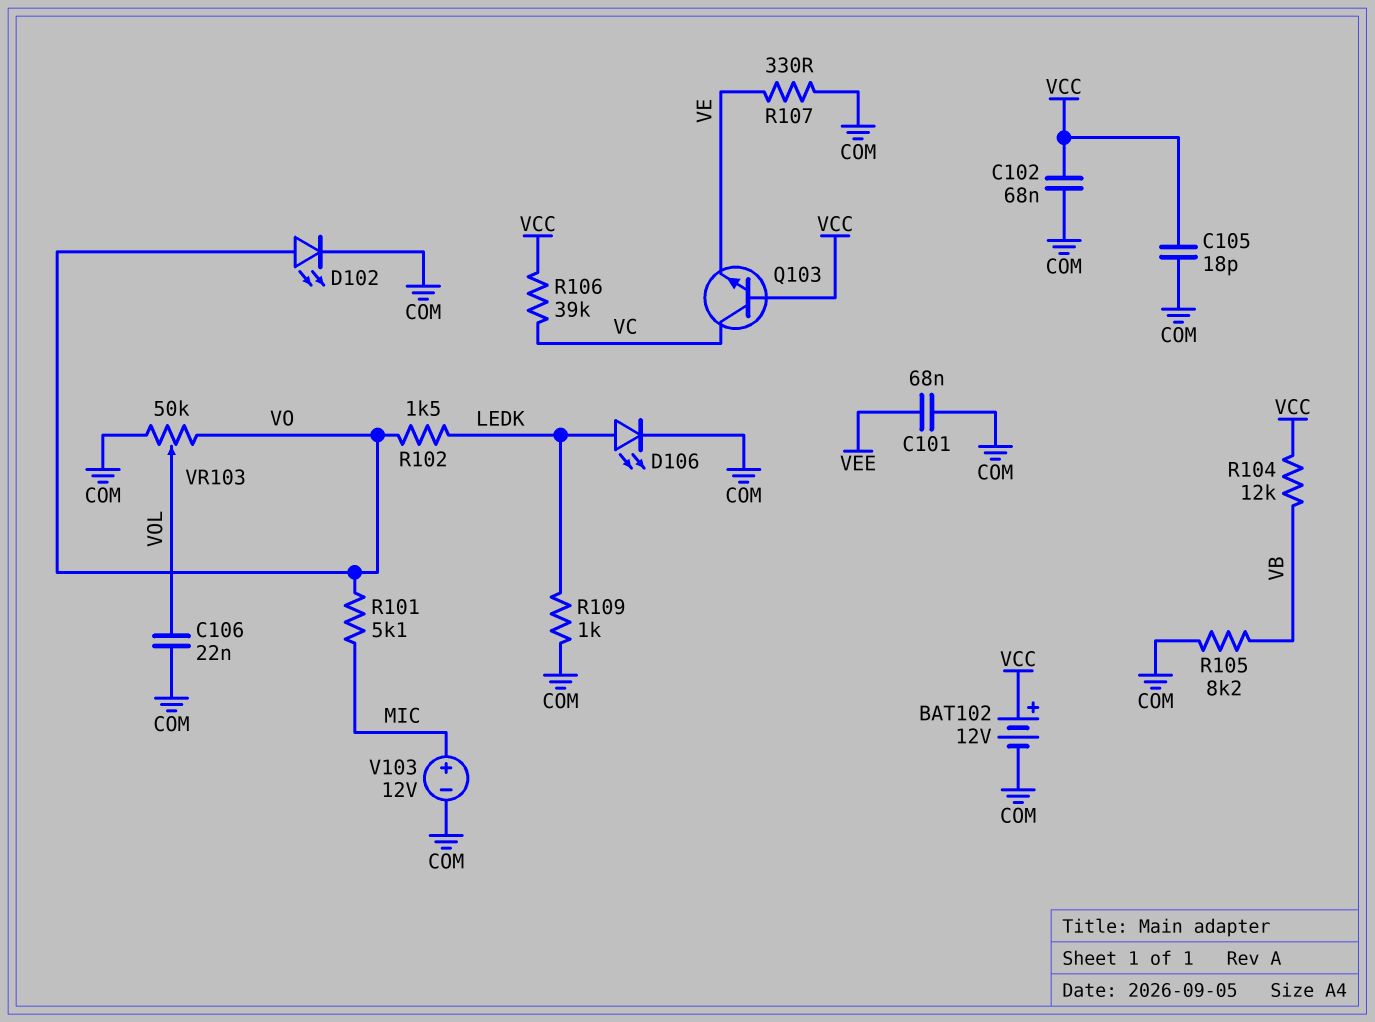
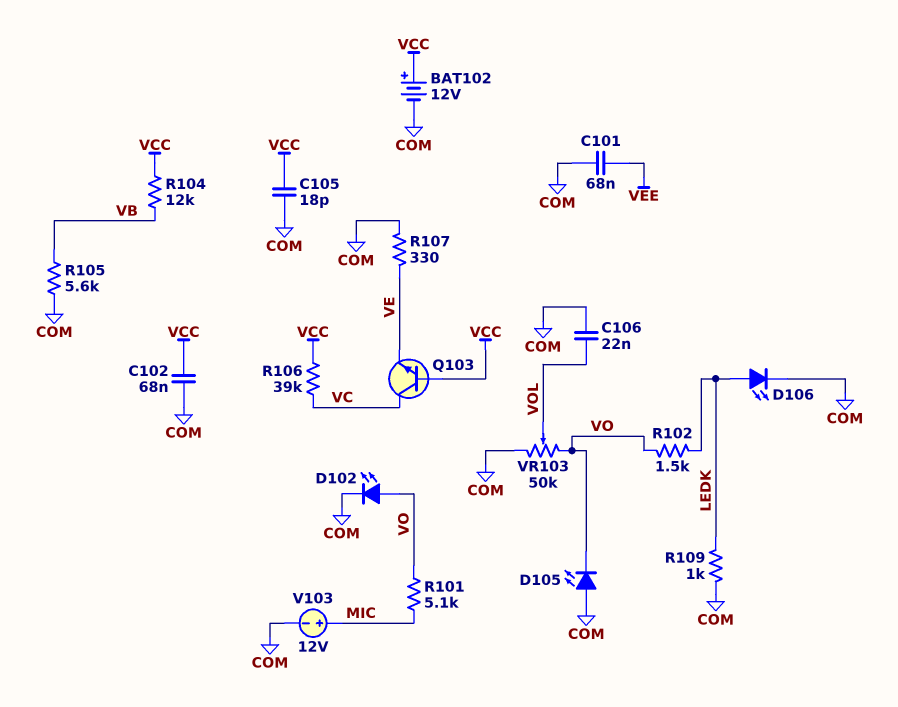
D105: none -> LED (A COM, K VO)
R105: 8.2k (COM, VB) -> 5.6k (COM, VB)

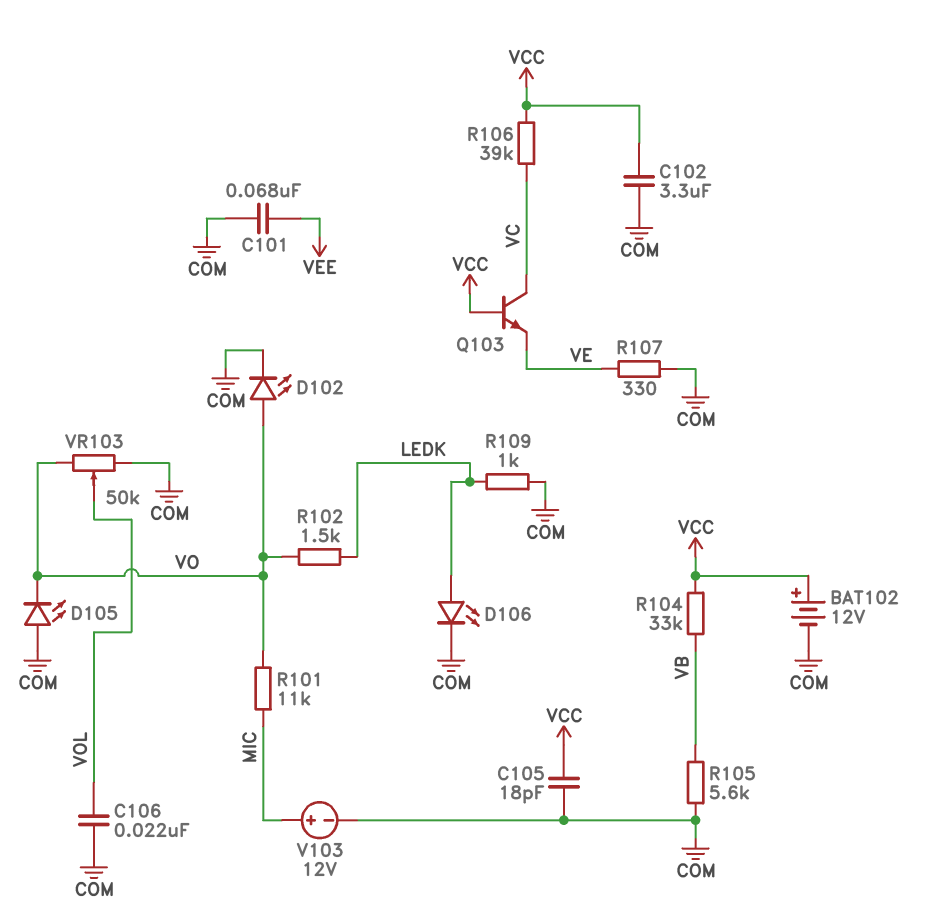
C102: 68nF (COM, VCC) -> 3.3uF (COM, VCC)
R101: 5.1k (MIC, VO) -> 11k (MIC, VO)
R104: 12k (VB, VCC) -> 33k (VB, VCC)

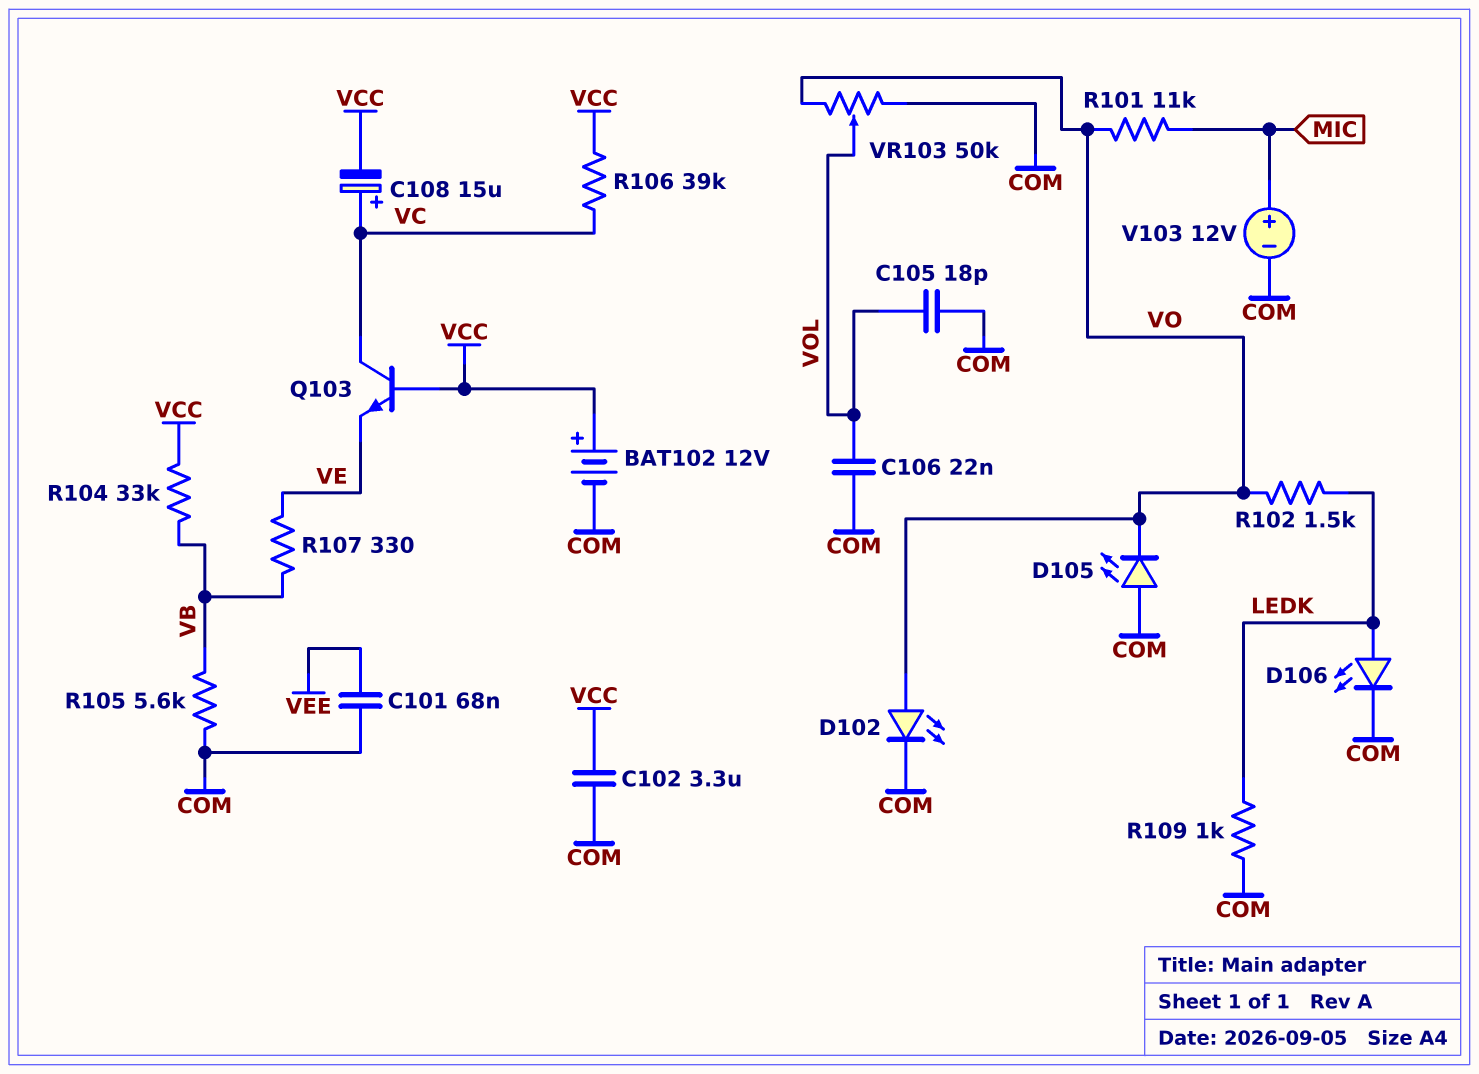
C105: 18pF (COM, VCC) -> 18pF (COM, VOL)
C108: none -> 15uF (plus VC, minus VCC)
R107: 330 (COM, VE) -> 330 (VB, VE)

